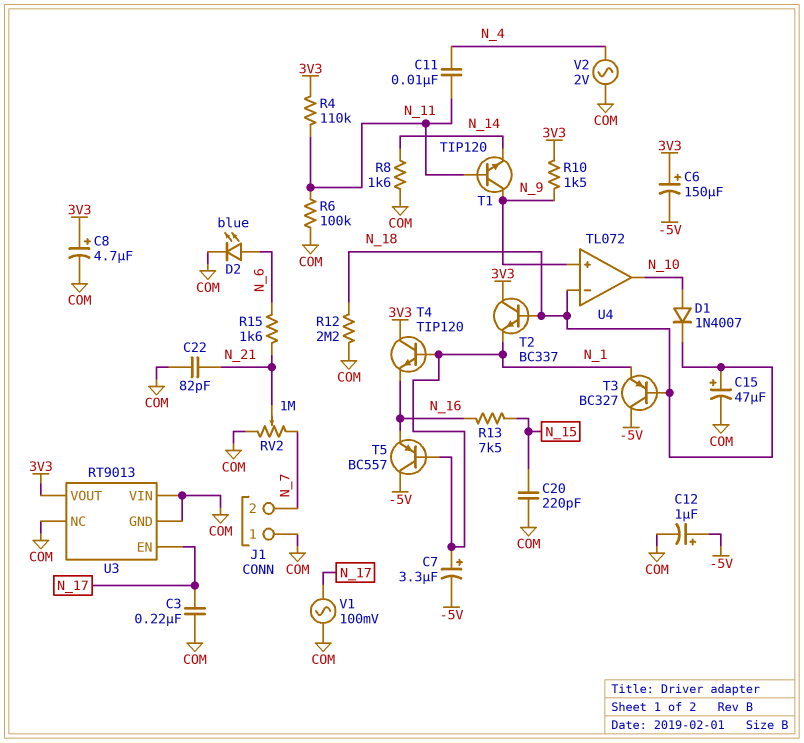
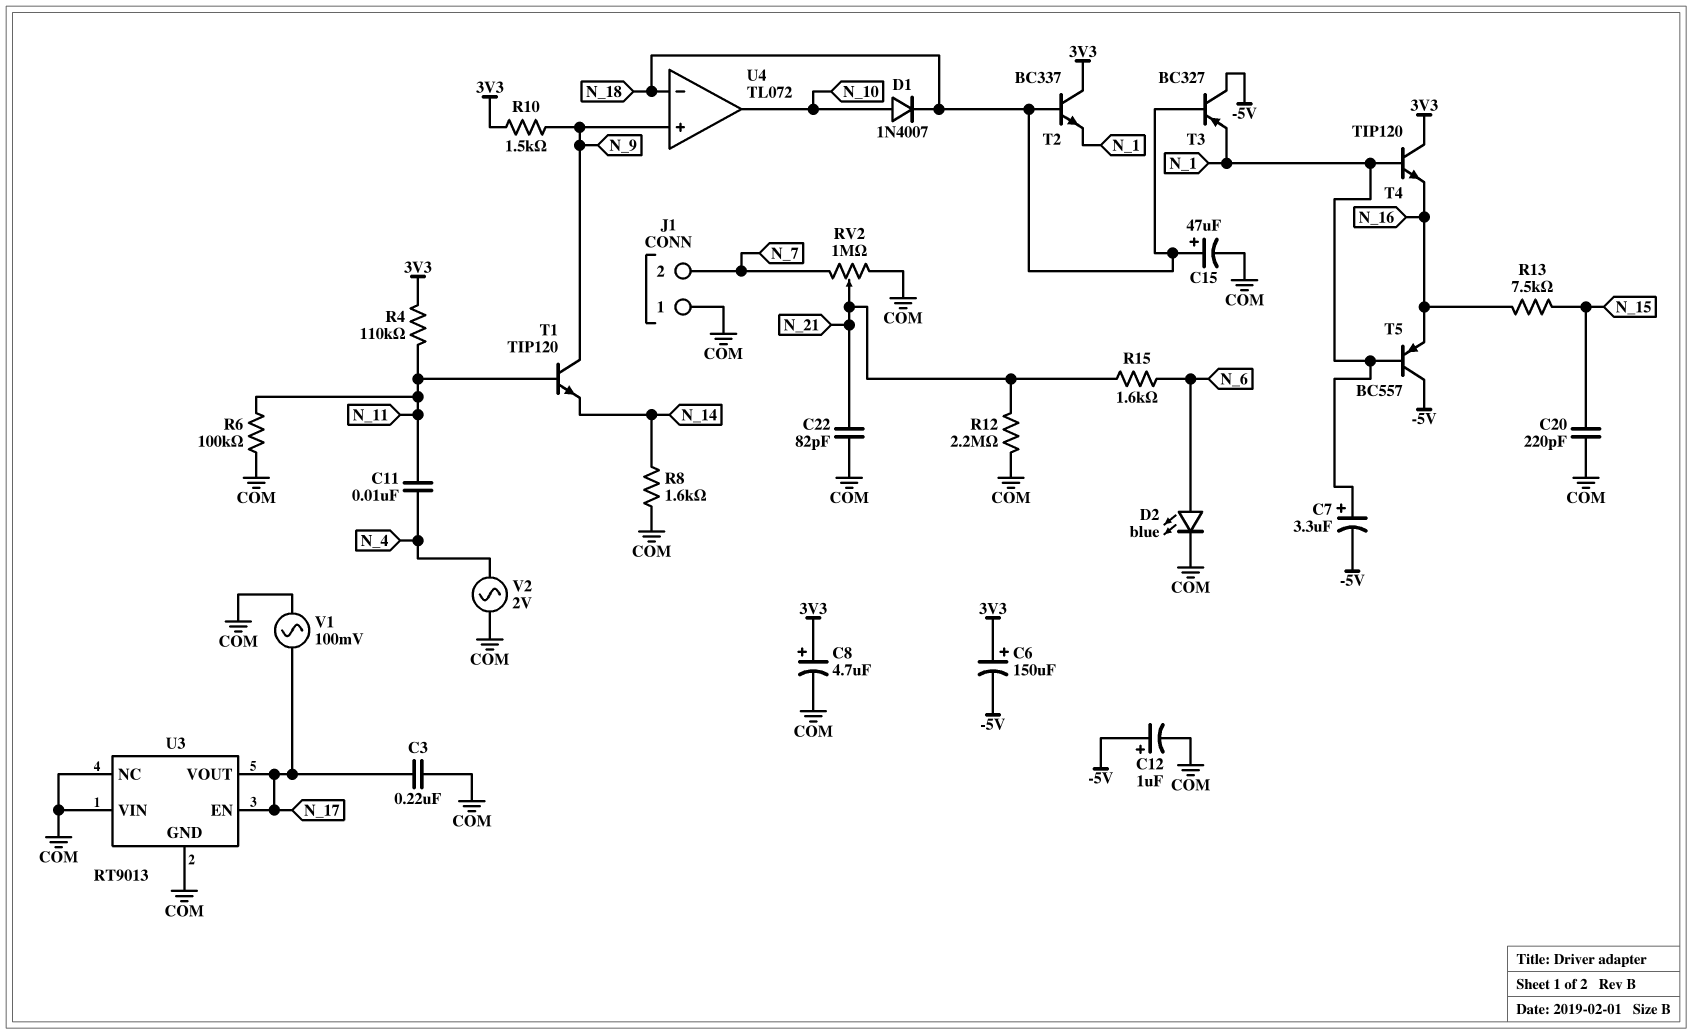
R12: 2.2M (COM, N_18) -> 2.2M (COM, N_21)
U3 pin VOUT: 3V3 -> N_17

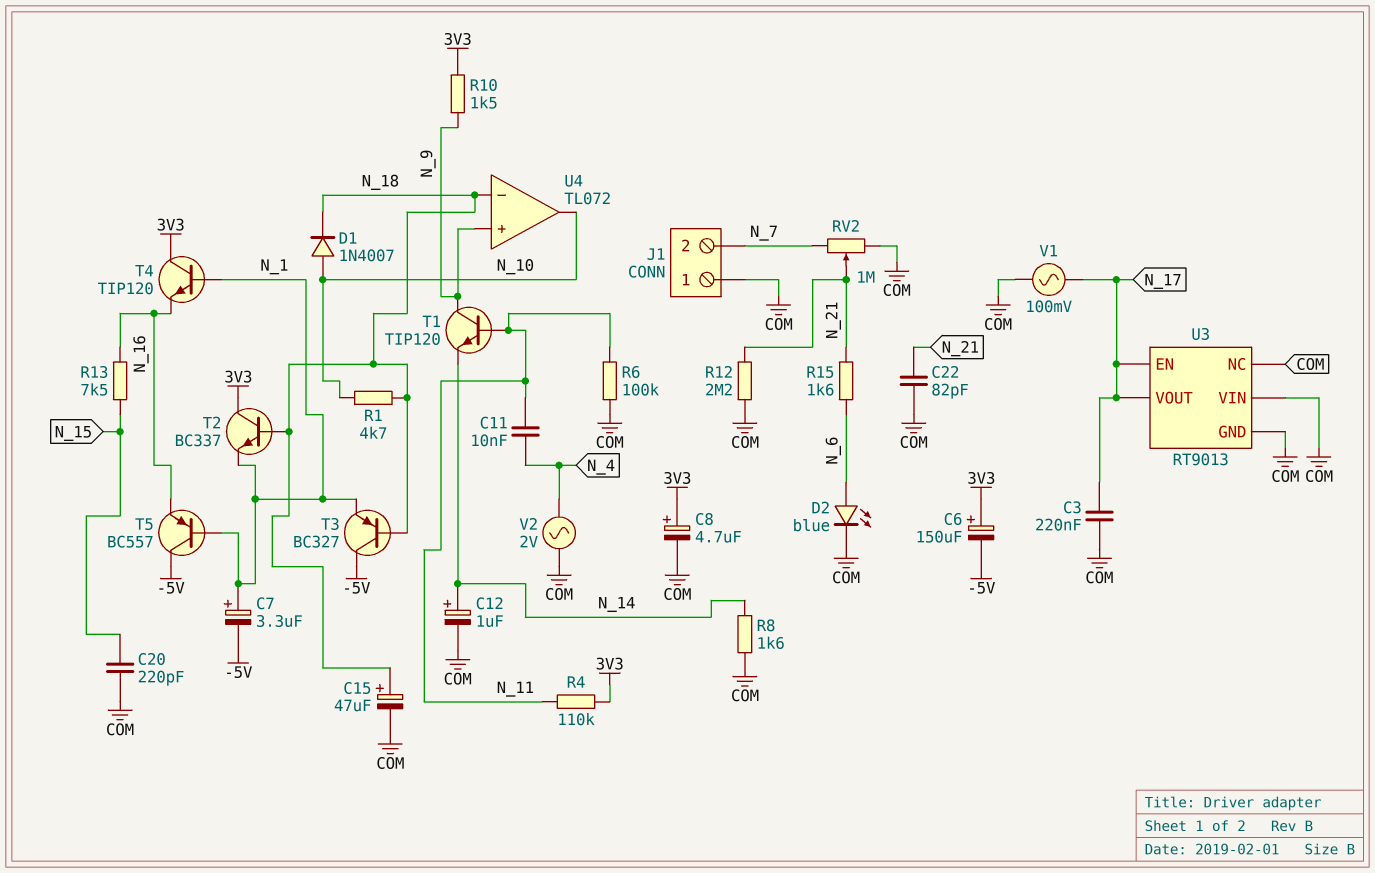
C12: 1uF (plus -5V, minus COM) -> 1uF (plus N_14, minus COM)
R1: none -> 4.7k (N_10, N_18)

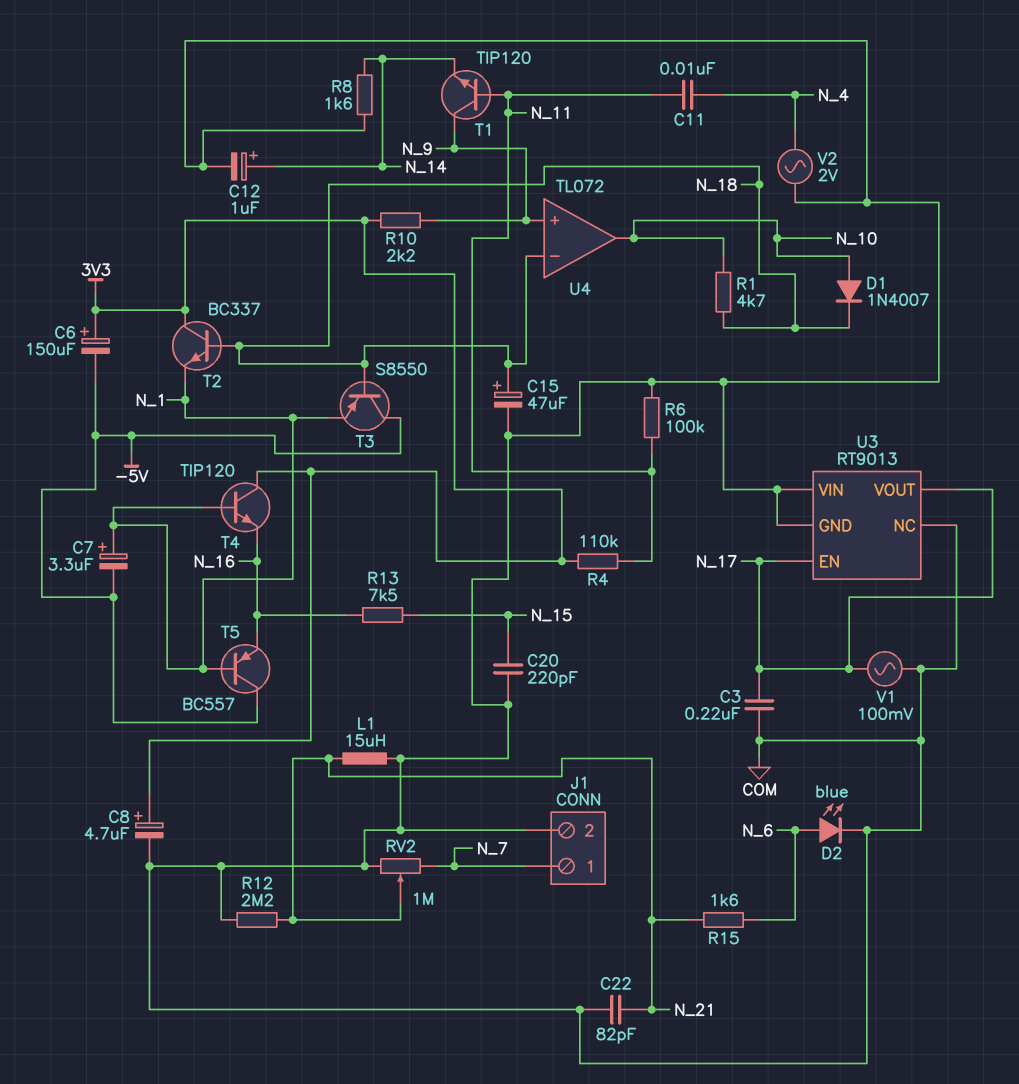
J1 pin 1: COM -> N_7
J1 pin 2: N_7 -> COM
L1: none -> 15uH (COM, N_21)
R10: 1.5k (3V3, N_9) -> 2.2k (3V3, N_9)
T3: PNP BC327 (B N_18, C -5V, E N_1) -> PNP S8550 (B N_18, C -5V, E N_1)

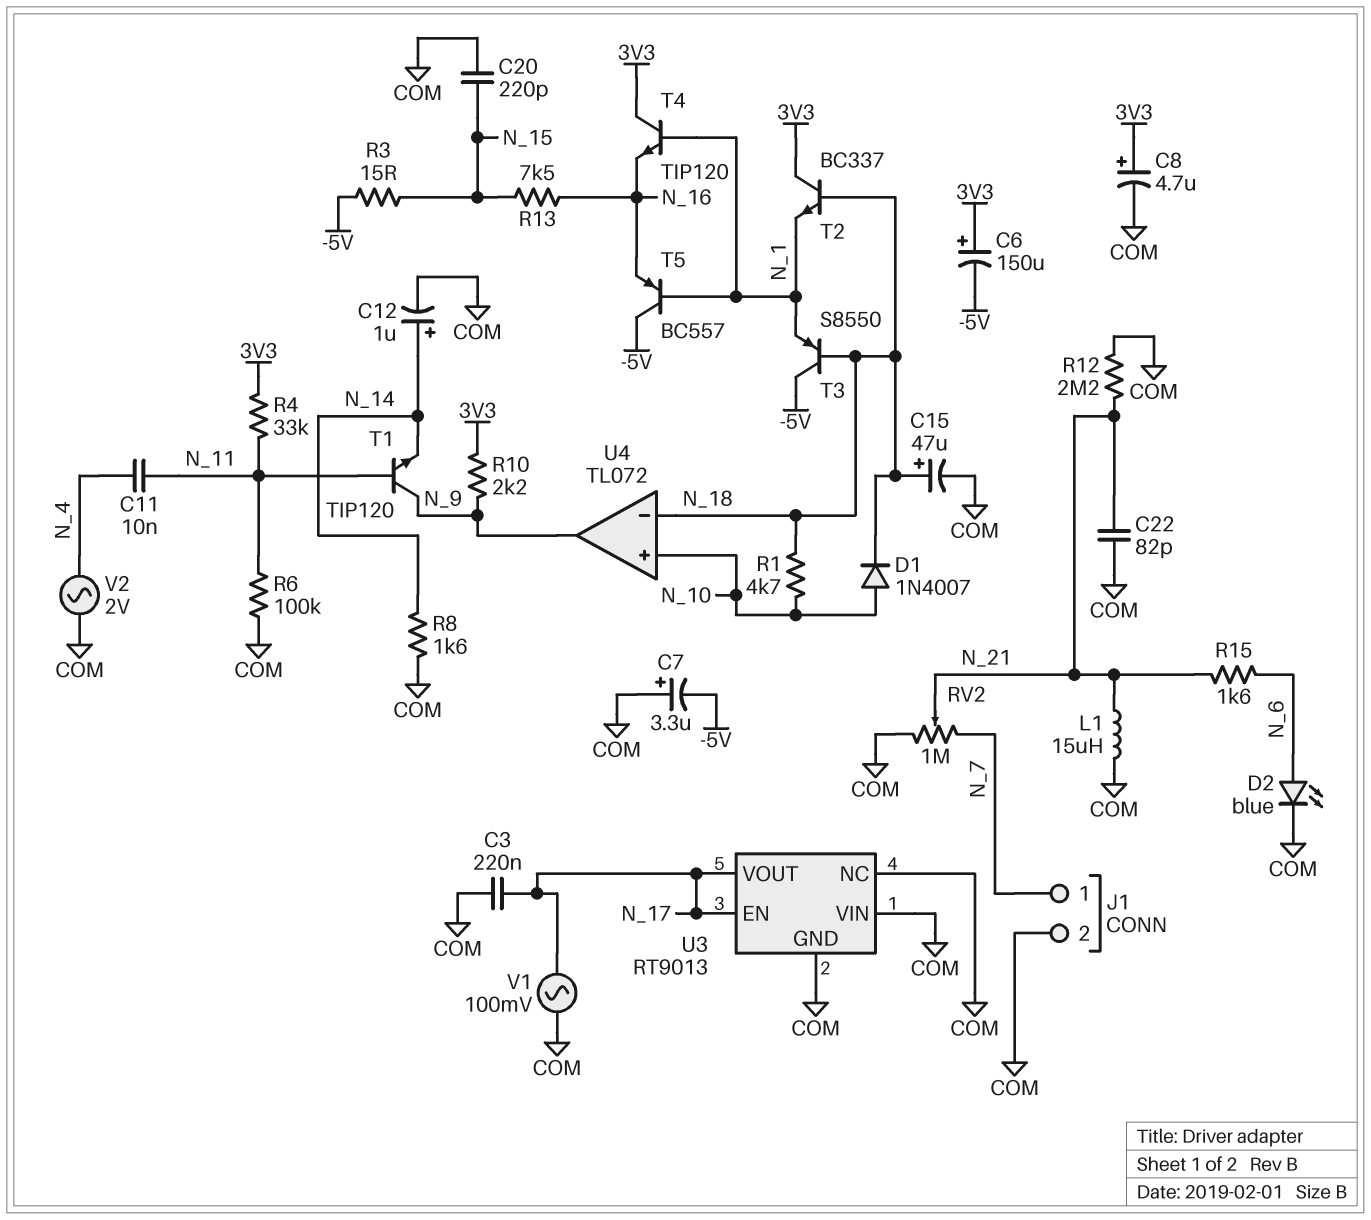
C7: 3.3uF (plus N_1, minus -5V) -> 3.3uF (plus COM, minus -5V)
R3: none -> 15 (-5V, N_15)
R4: 110k (3V3, N_11) -> 33k (3V3, N_11)
U4 pin in+: N_9 -> N_10
U4 pin out: N_10 -> N_9

